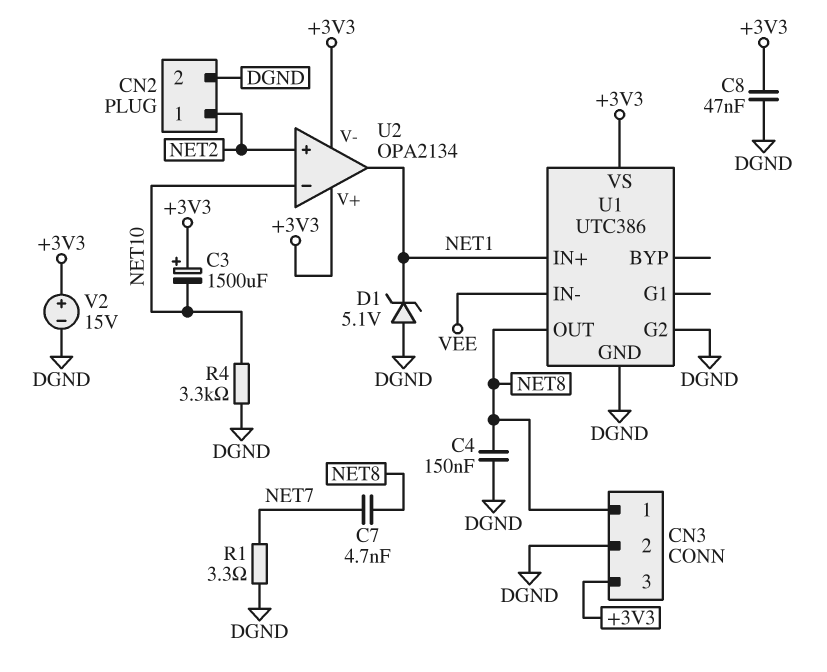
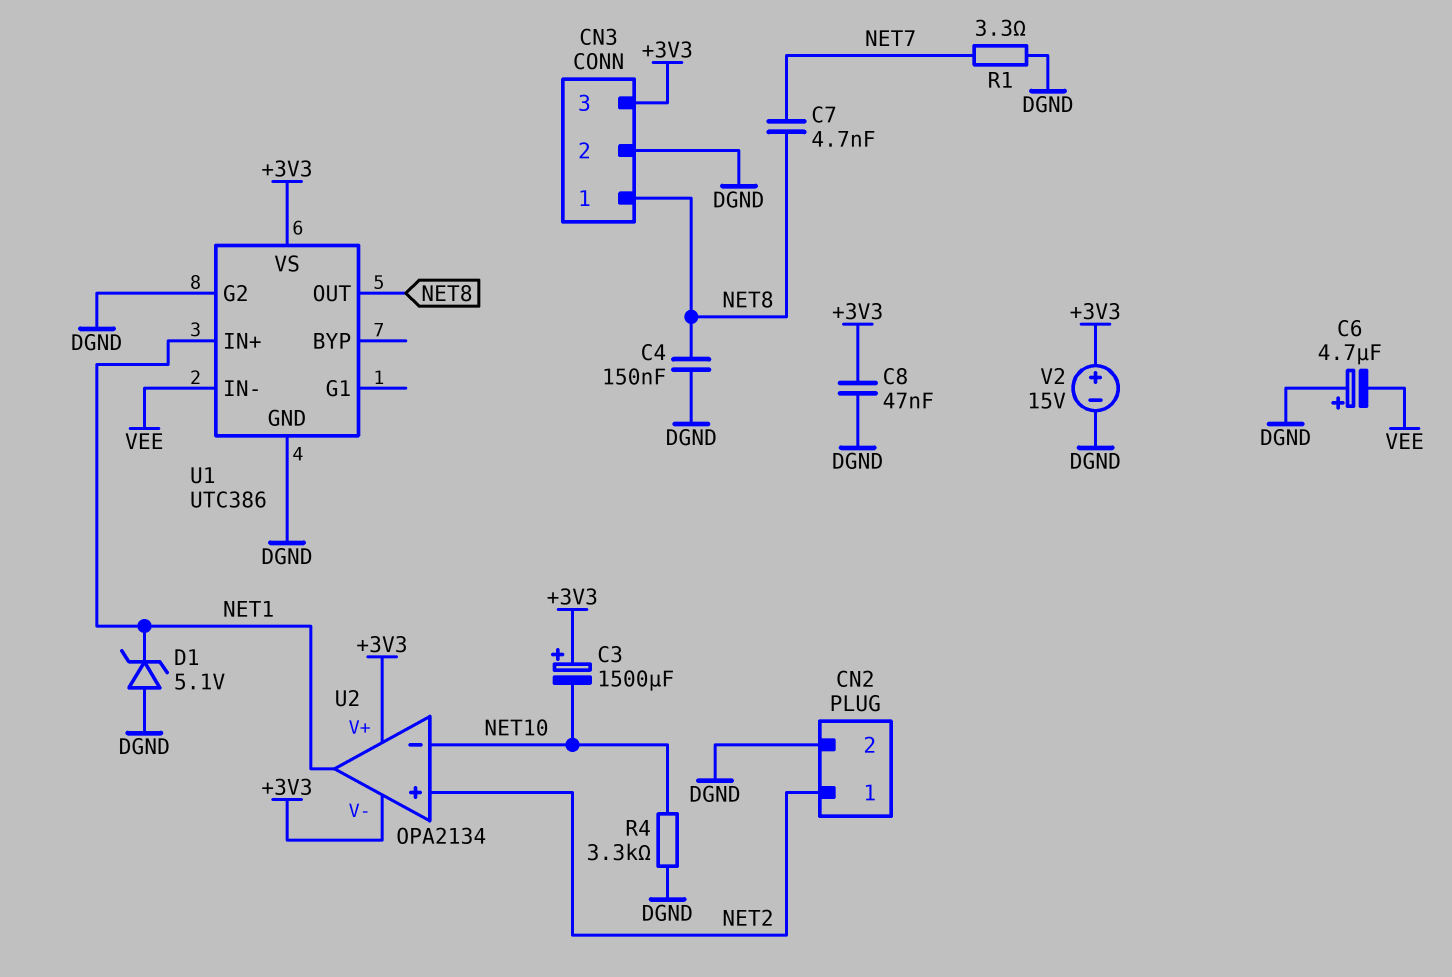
C6: none -> 4.7uF (plus DGND, minus VEE)

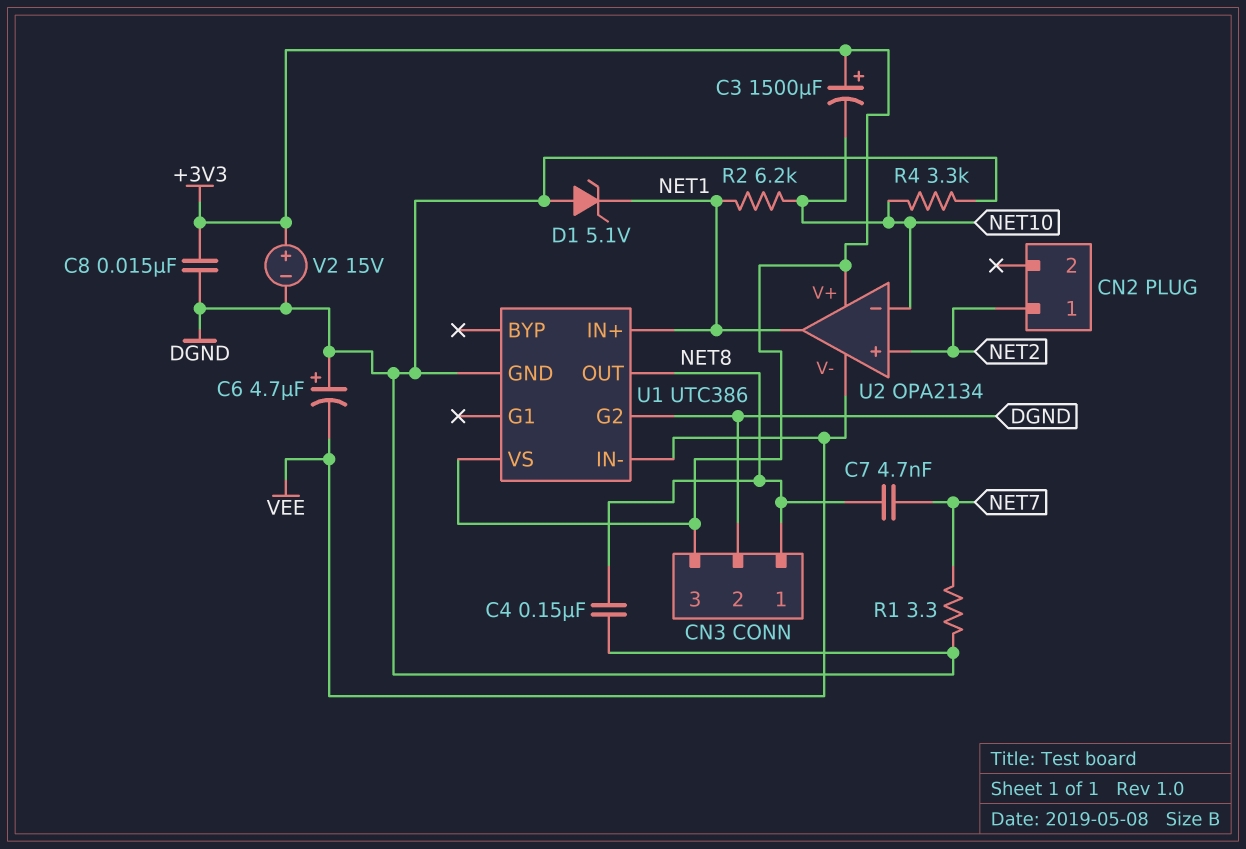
C8: 47nF (+3V3, DGND) -> 15nF (+3V3, DGND)
CN2 pin 2: DGND -> none
R2: none -> 6.2k (NET1, NET10)
U2 pin V-: +3V3 -> VEE

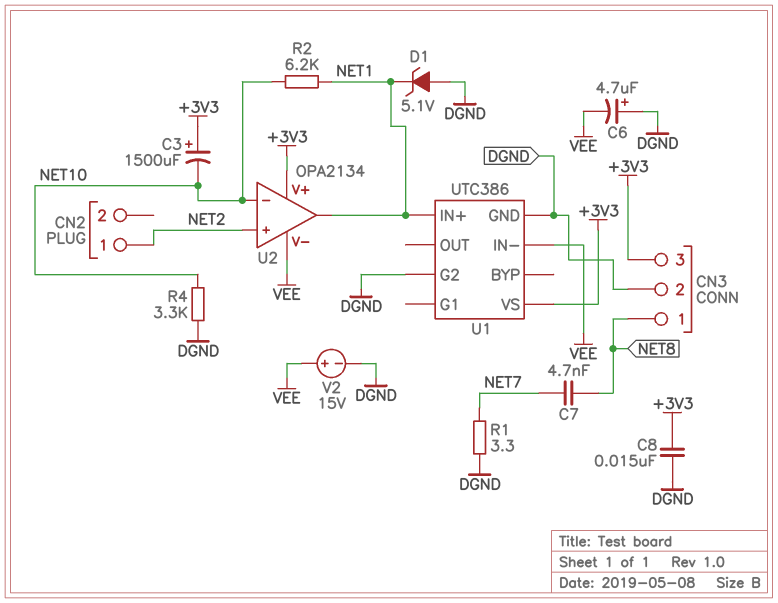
C4: 150nF (DGND, NET8) -> none
U1 pin OUT: NET8 -> none
V2: 15V (plus +3V3, minus DGND) -> 15V (plus VEE, minus DGND)

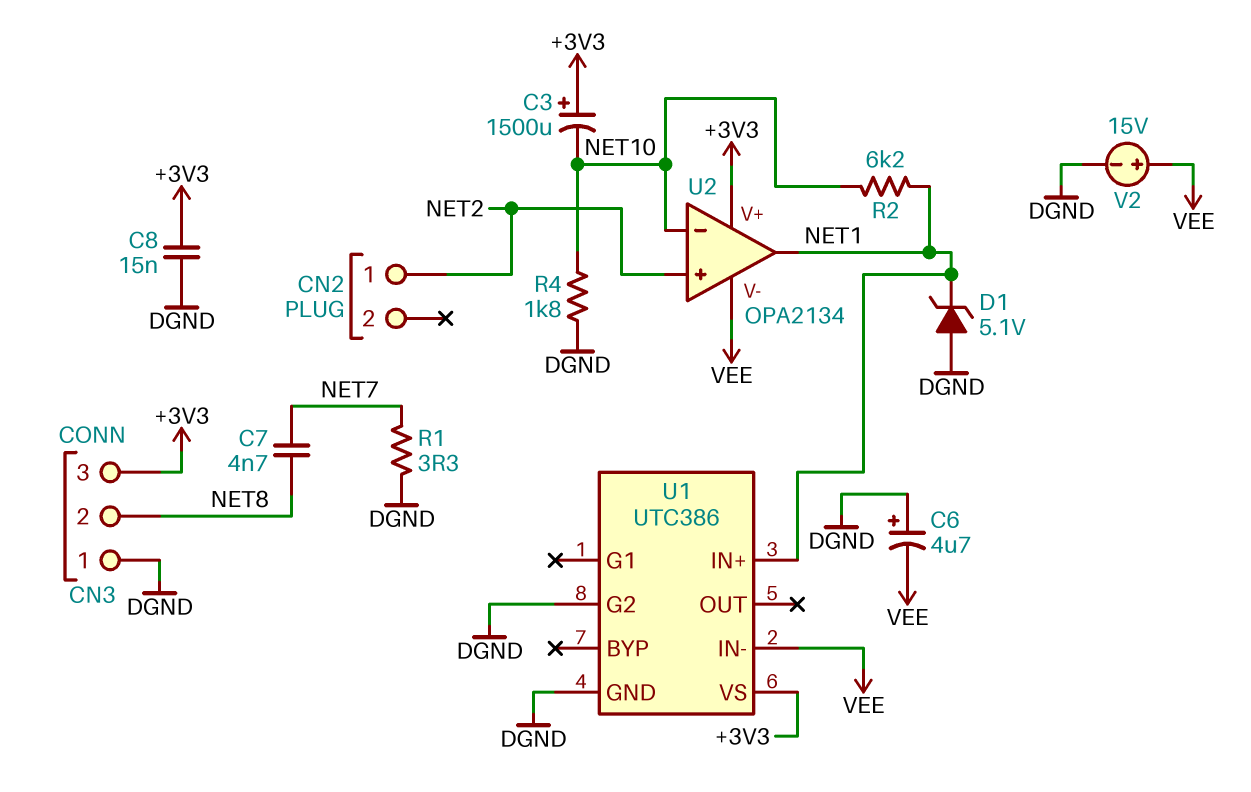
CN3 pin 1: NET8 -> DGND
CN3 pin 2: DGND -> NET8
R4: 3.3k (DGND, NET10) -> 1.8k (DGND, NET10)

